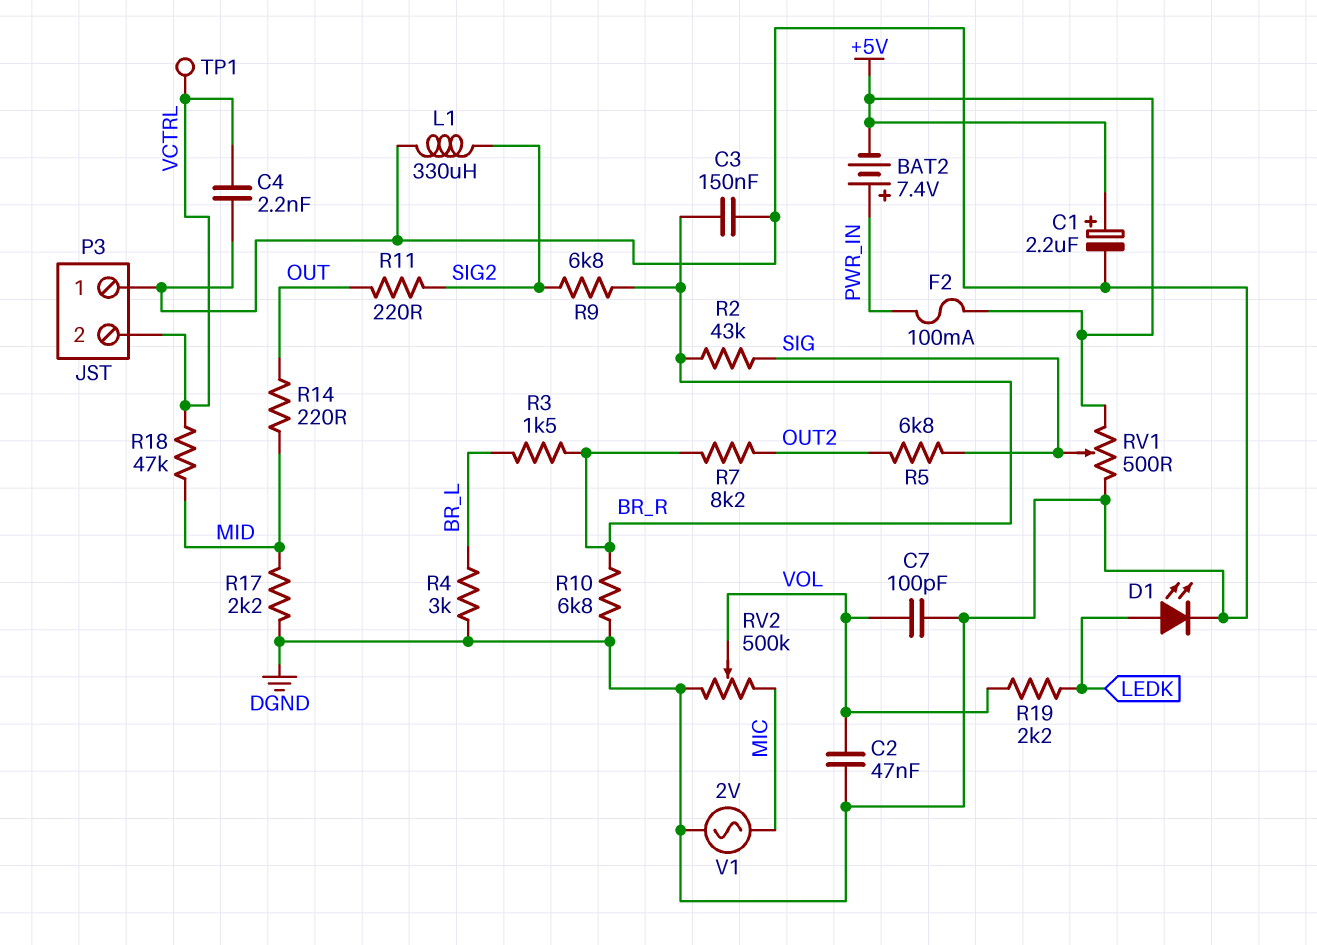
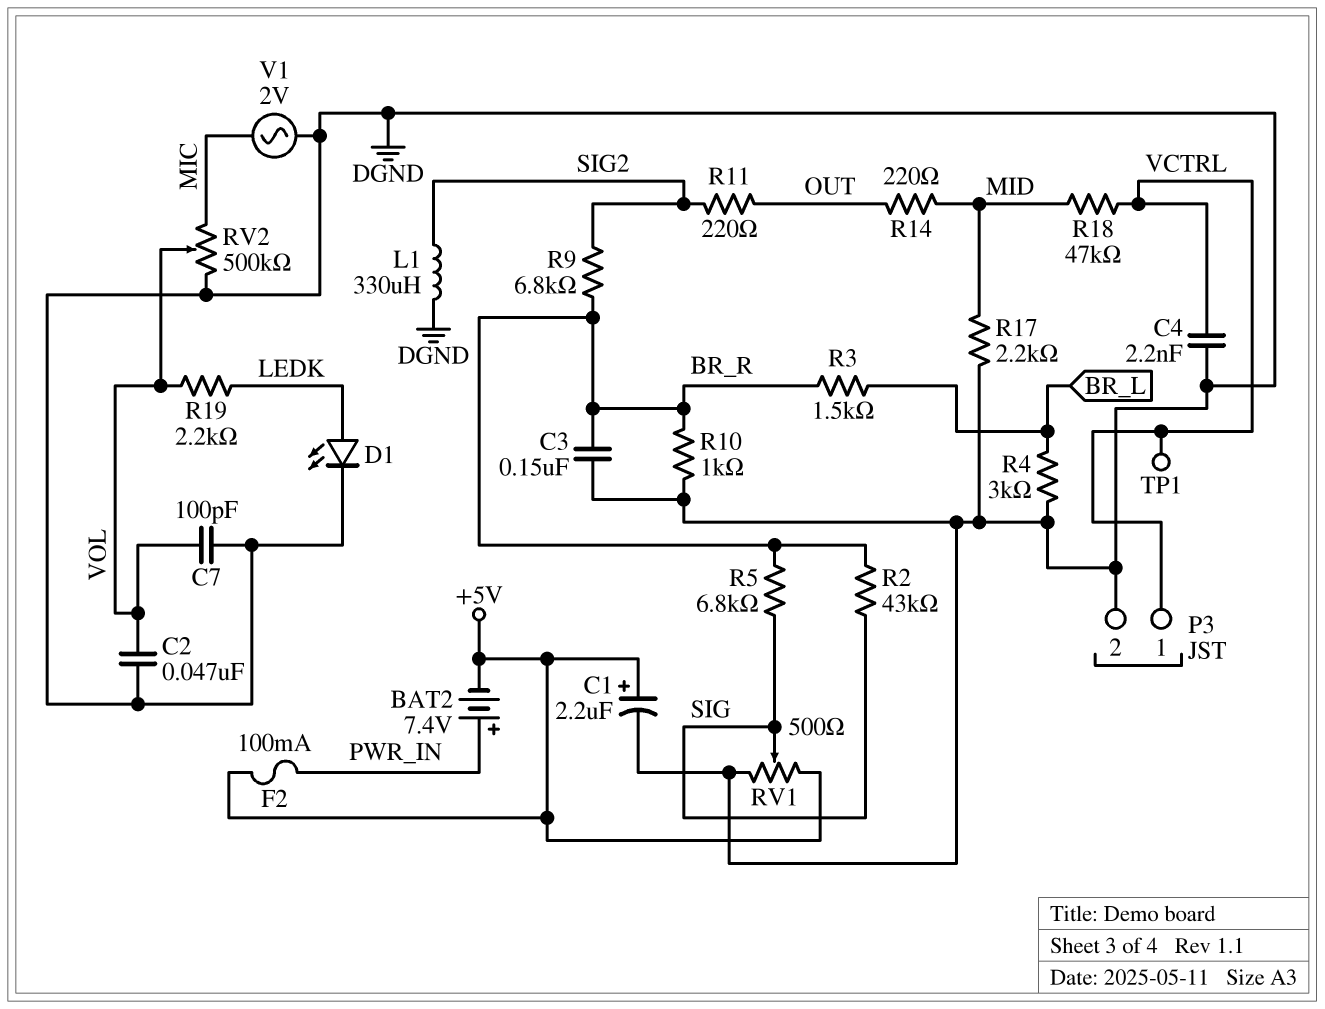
P3 pin 1: DGND -> VCTRL
P3 pin 2: VCTRL -> DGND
R5: 6.8k (OUT2, SIG) -> 6.8k (BR_R, SIG)
R7: 8.2k (BR_R, OUT2) -> none
R10: 6.8k (BR_R, DGND) -> 1k (BR_R, DGND)

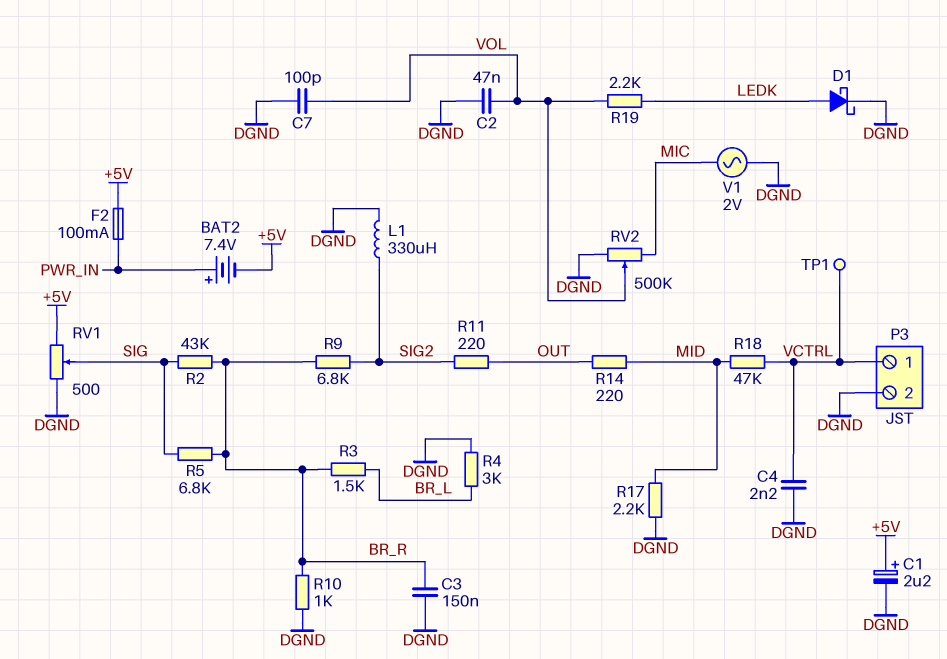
D1: LED (A LEDK, K DGND) -> schottky (A LEDK, K DGND)

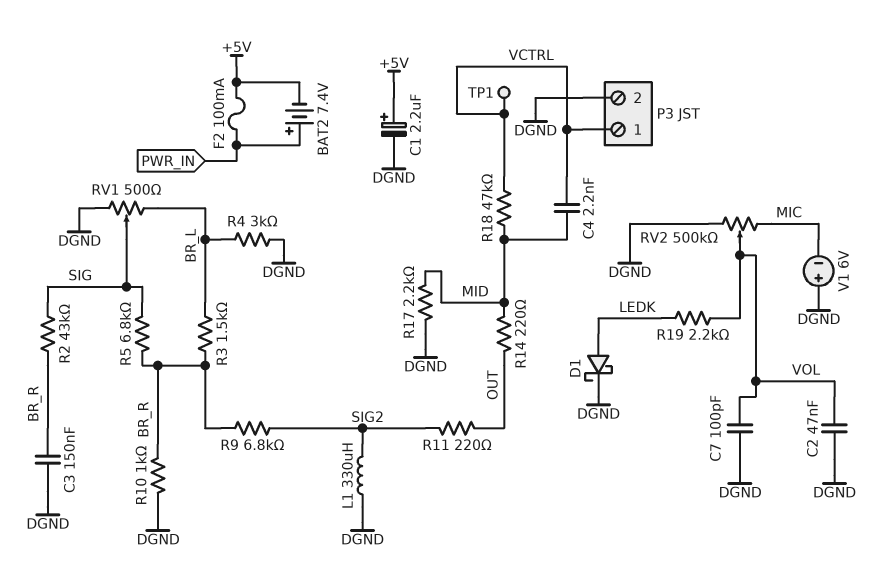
C4: 2.2nF (DGND, VCTRL) -> 2.2nF (MID, VCTRL)
RV1: 500 (+5V, DGND, wiper SIG) -> 500 (BR_L, DGND, wiper SIG)
V1: AC 2V (DGND, MIC) -> 6V (plus DGND, minus MIC)

